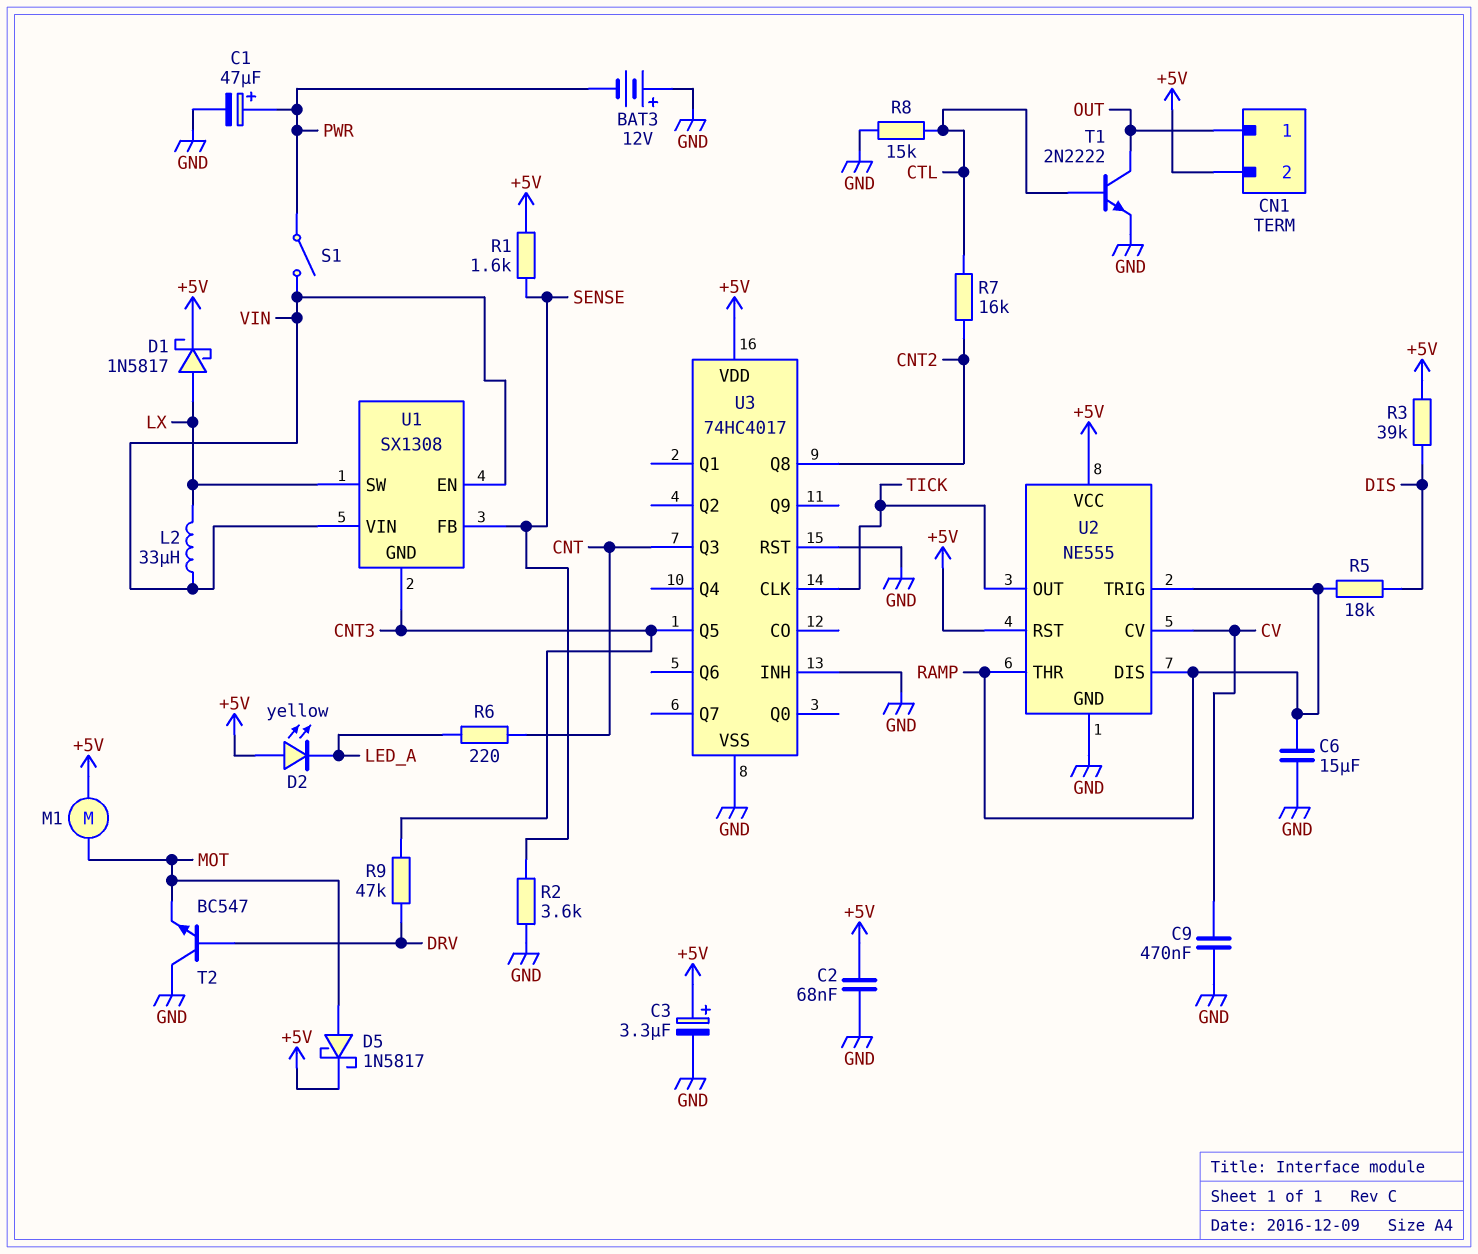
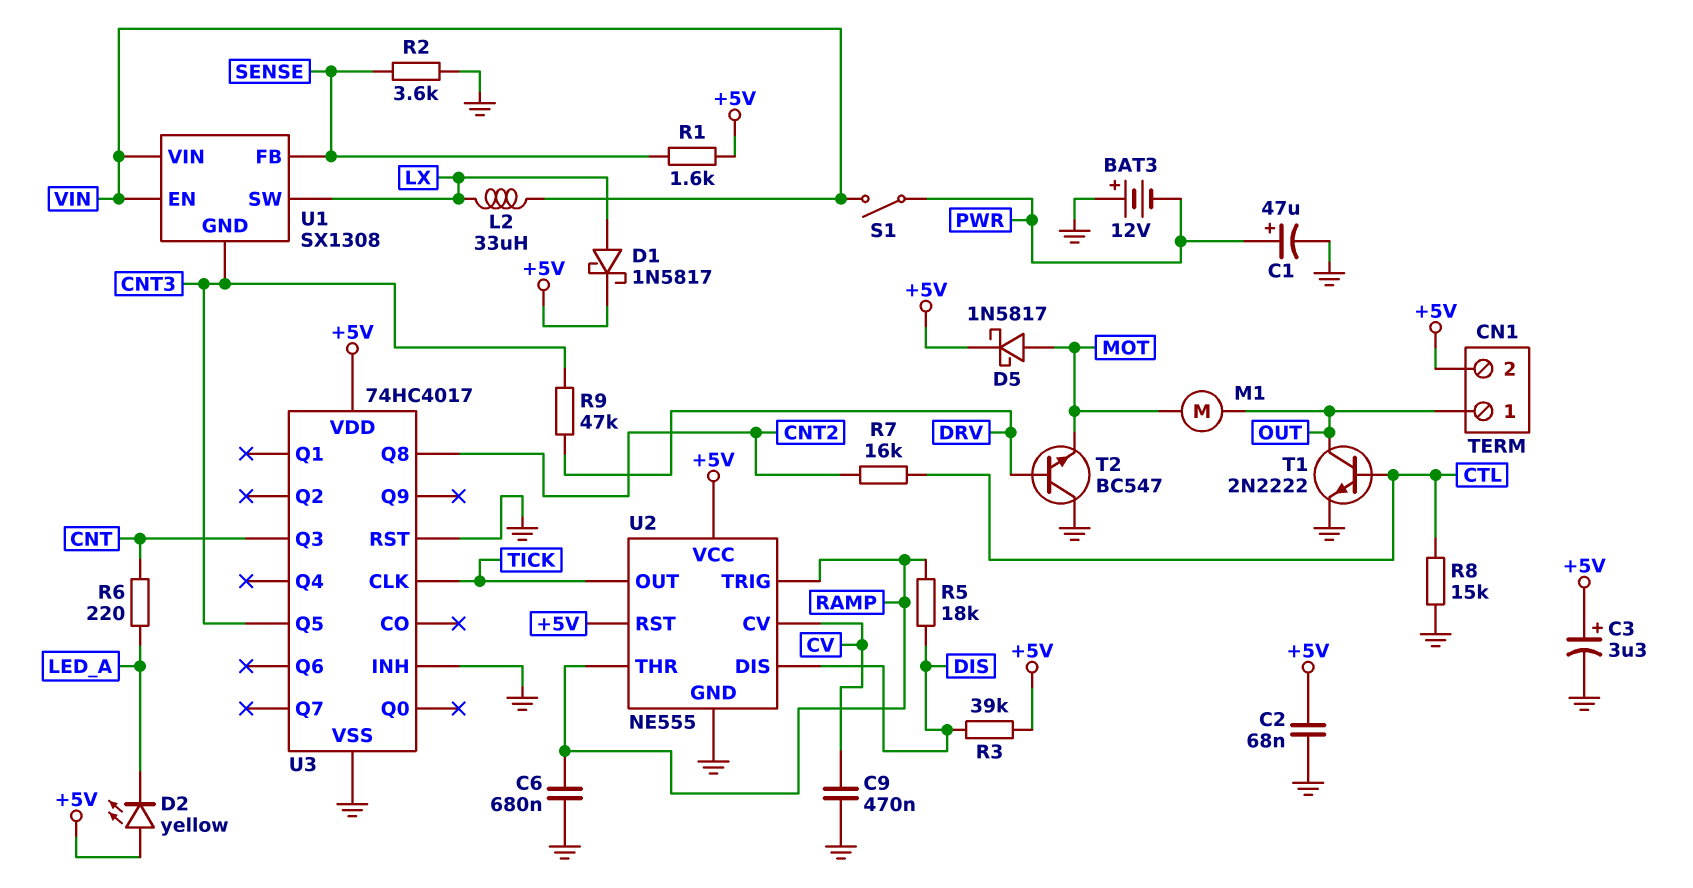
C6: 15uF (GND, RAMP) -> 680nF (GND, RAMP)
M1: motor (+5V, MOT) -> motor (MOT, OUT)
U2 pin DIS: RAMP -> DIS

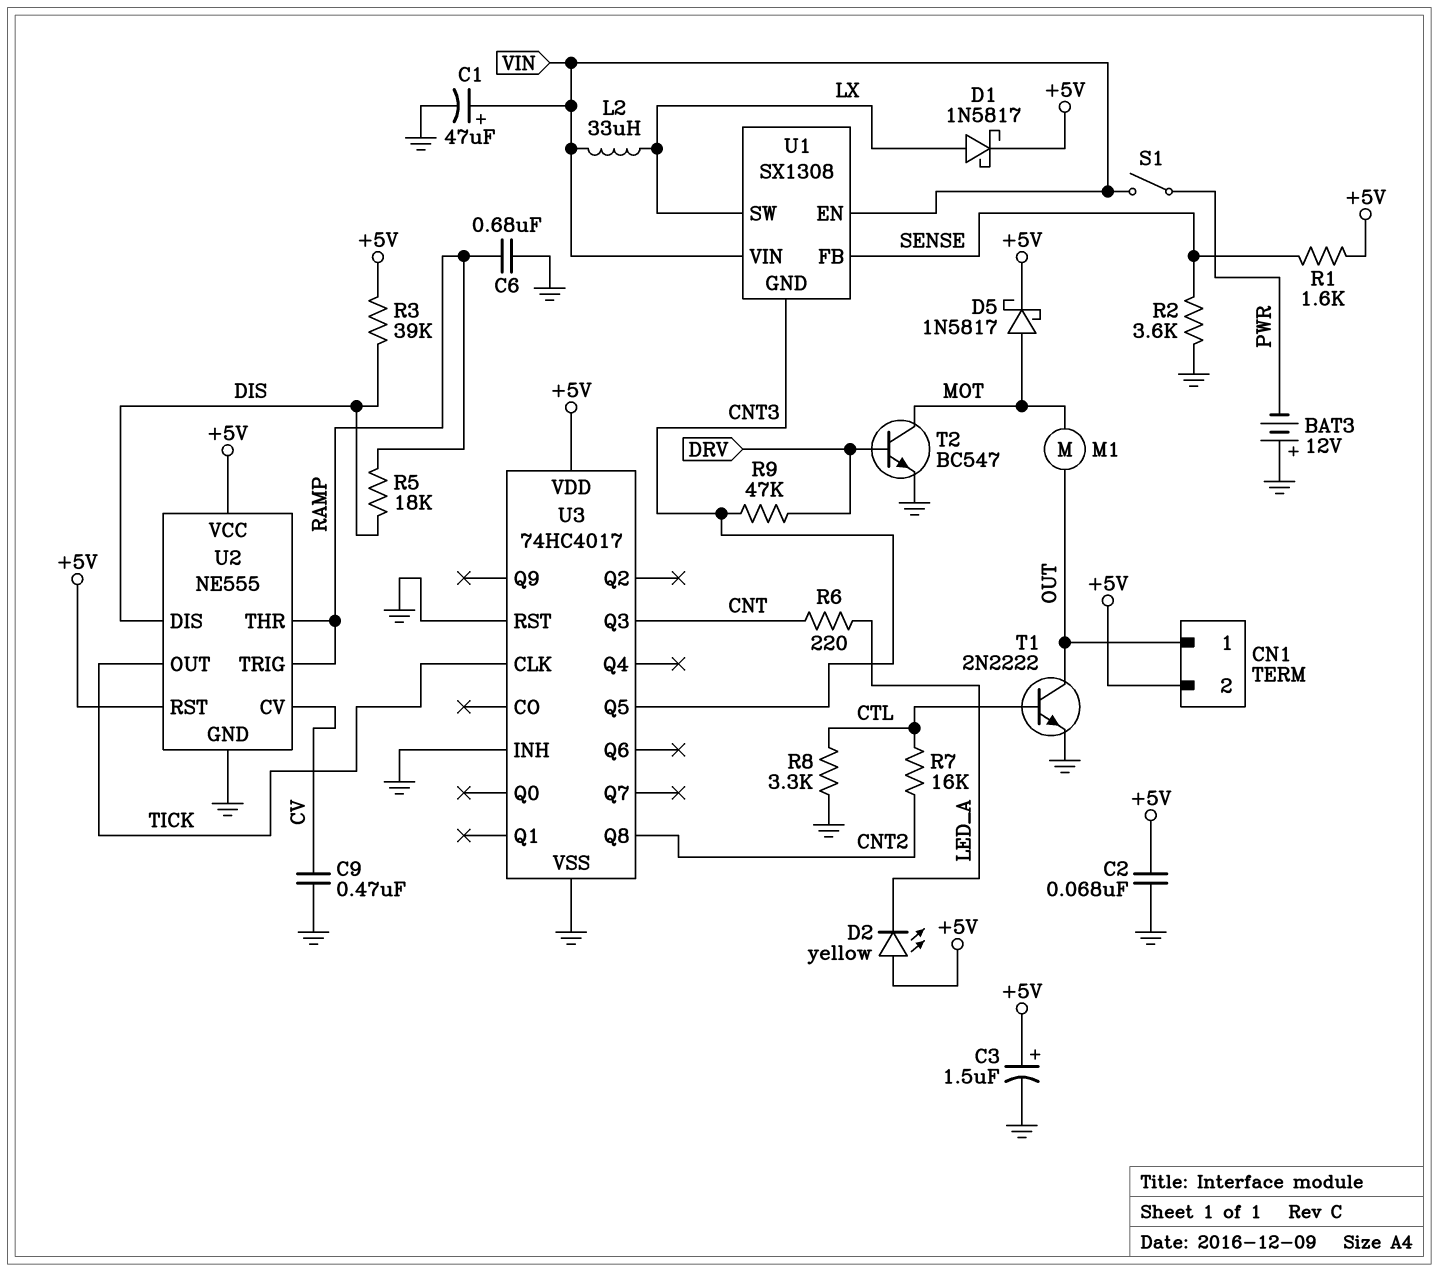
C1: 47uF (plus PWR, minus GND) -> 47uF (plus VIN, minus GND)
C3: 3.3uF (plus +5V, minus GND) -> 1.5uF (plus +5V, minus GND)
R8: 15k (CTL, GND) -> 3.3k (CTL, GND)
T2: NPN BC547 (B DRV, C GND, E MOT) -> NPN BC547 (B DRV, C MOT, E GND)

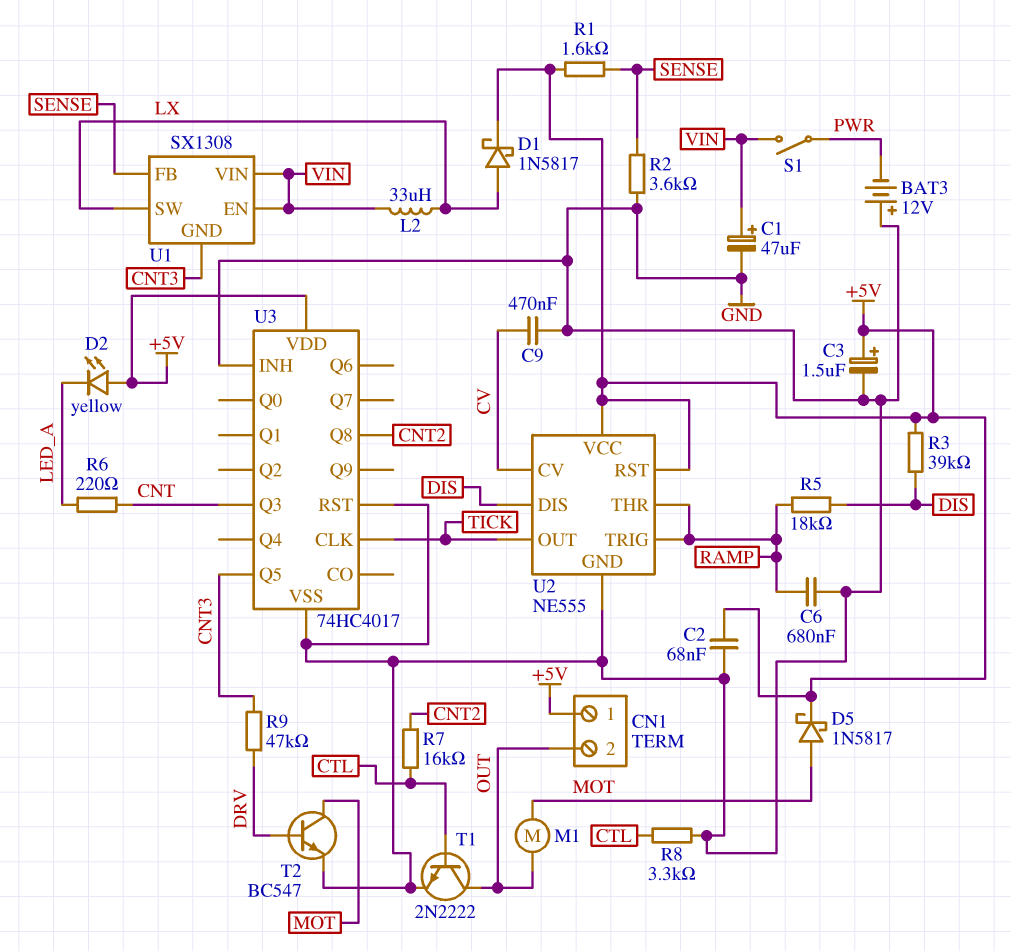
CN1 pin 1: OUT -> +5V
CN1 pin 2: +5V -> OUT

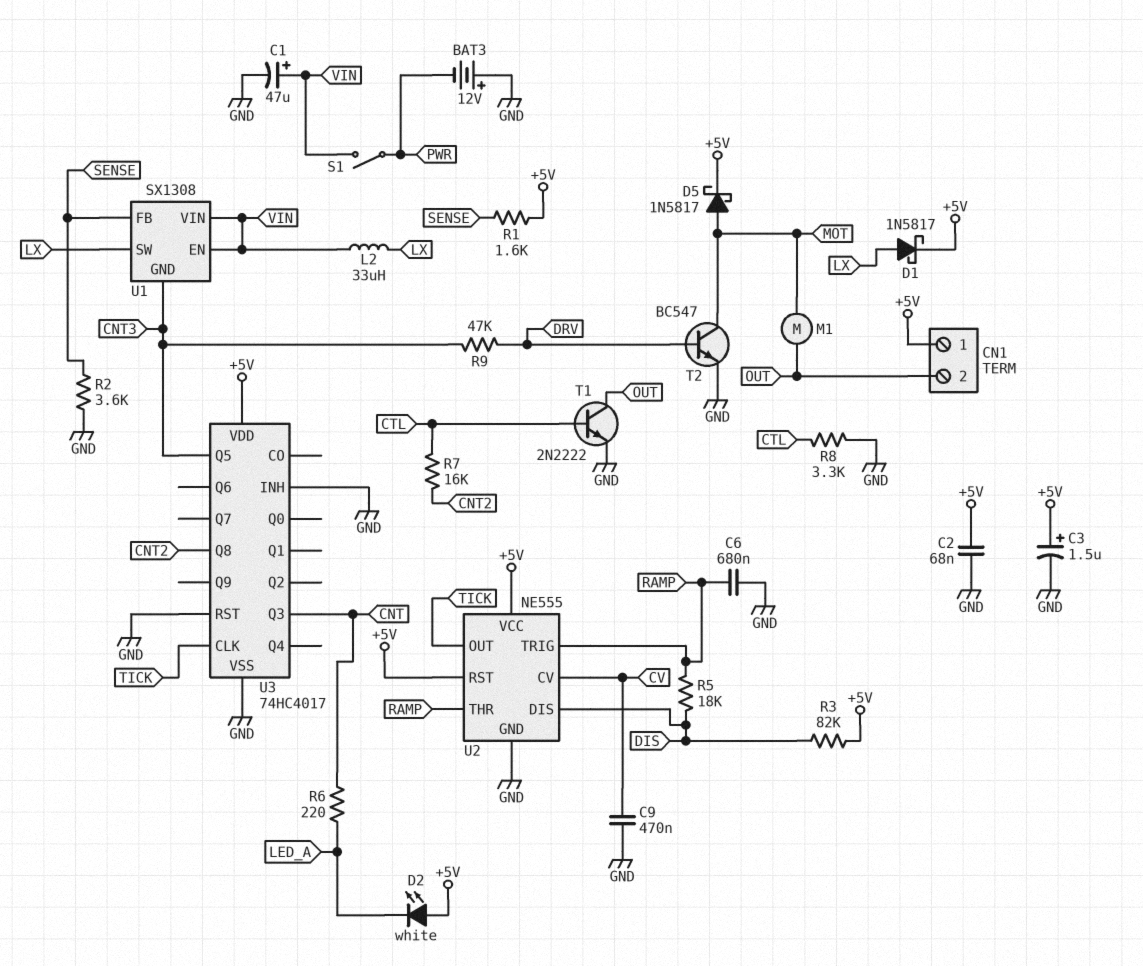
D2: LED yellow (A +5V, K LED_A) -> LED white (A +5V, K LED_A)
R3: 39k (+5V, DIS) -> 82k (+5V, DIS)

